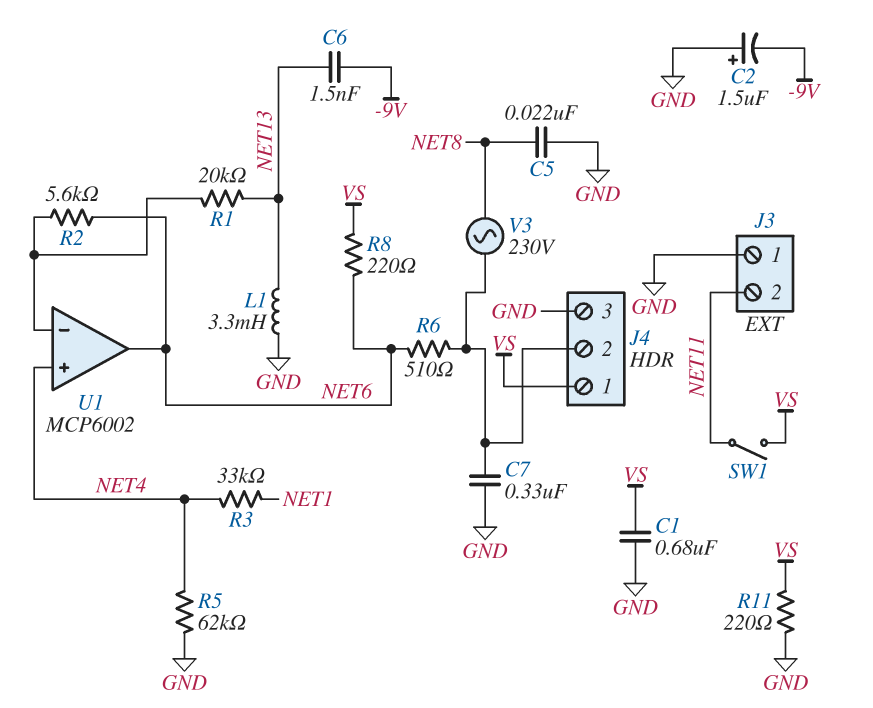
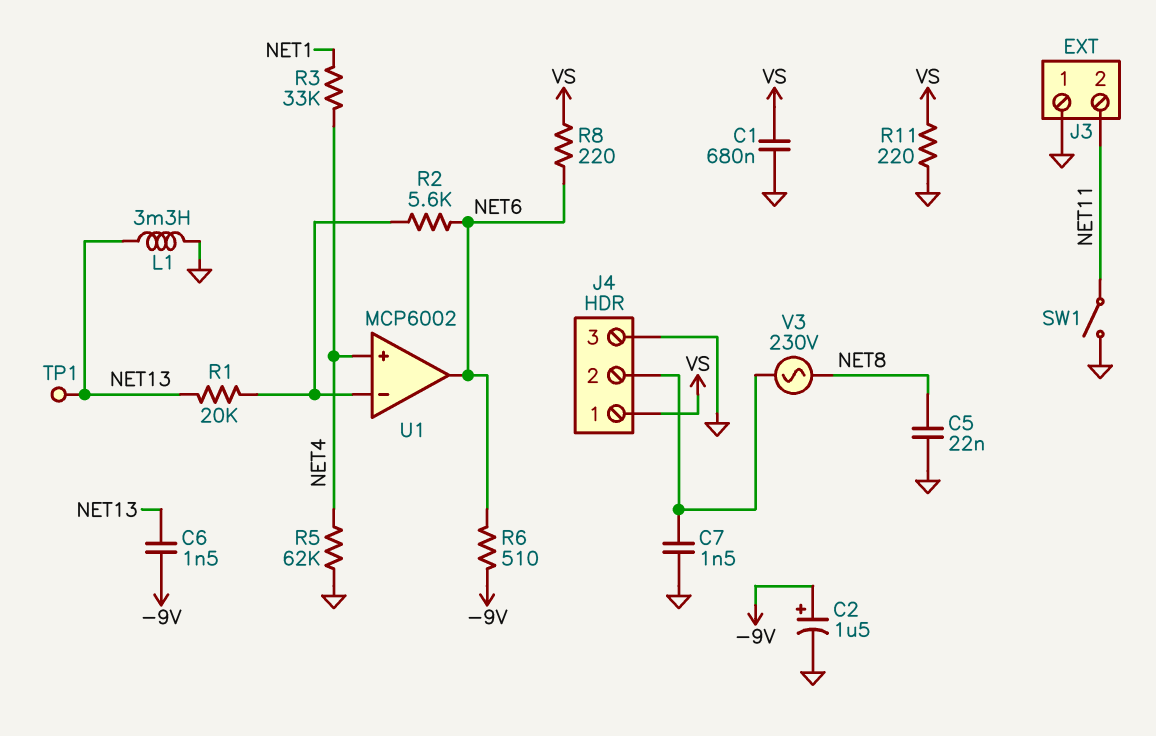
C2: 1.5uF (plus GND, minus -9V) -> 1.5uF (plus -9V, minus GND)
C7: 330nF (GND, J4/2) -> 1.5nF (GND, J4/2)
R6: 510 (J4/2, NET6) -> 510 (-9V, NET6)
SW1: switch (NET11, VS) -> switch (GND, NET11)
TP1: none -> test point (NET13)

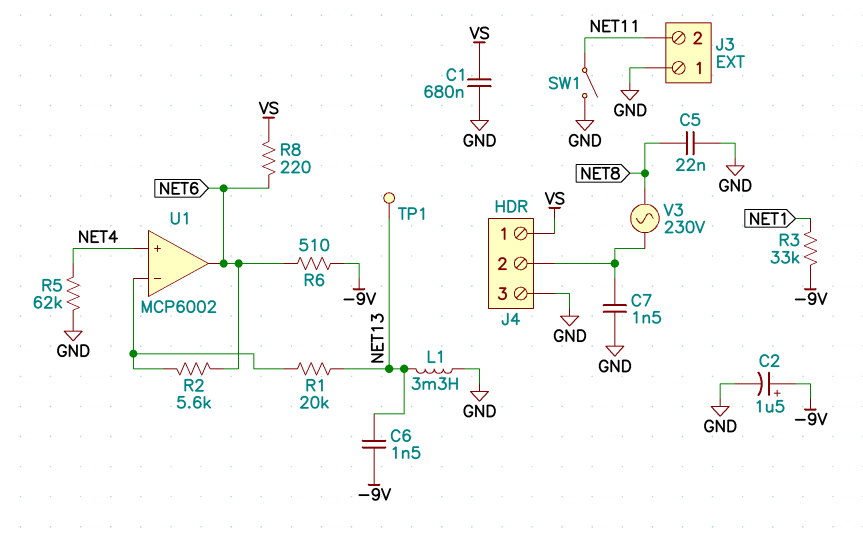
R3: 33k (NET1, NET4) -> 33k (-9V, NET1)
R11: 220 (GND, VS) -> none

